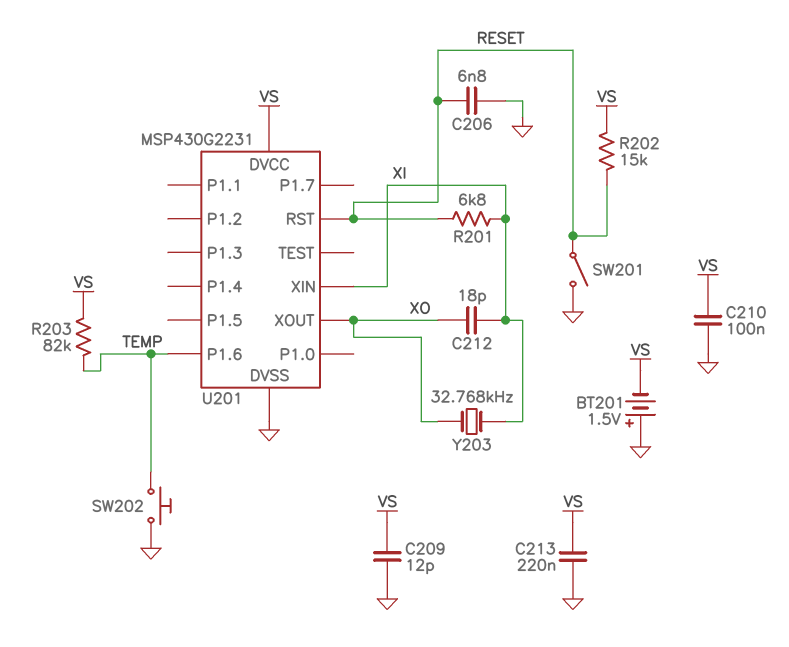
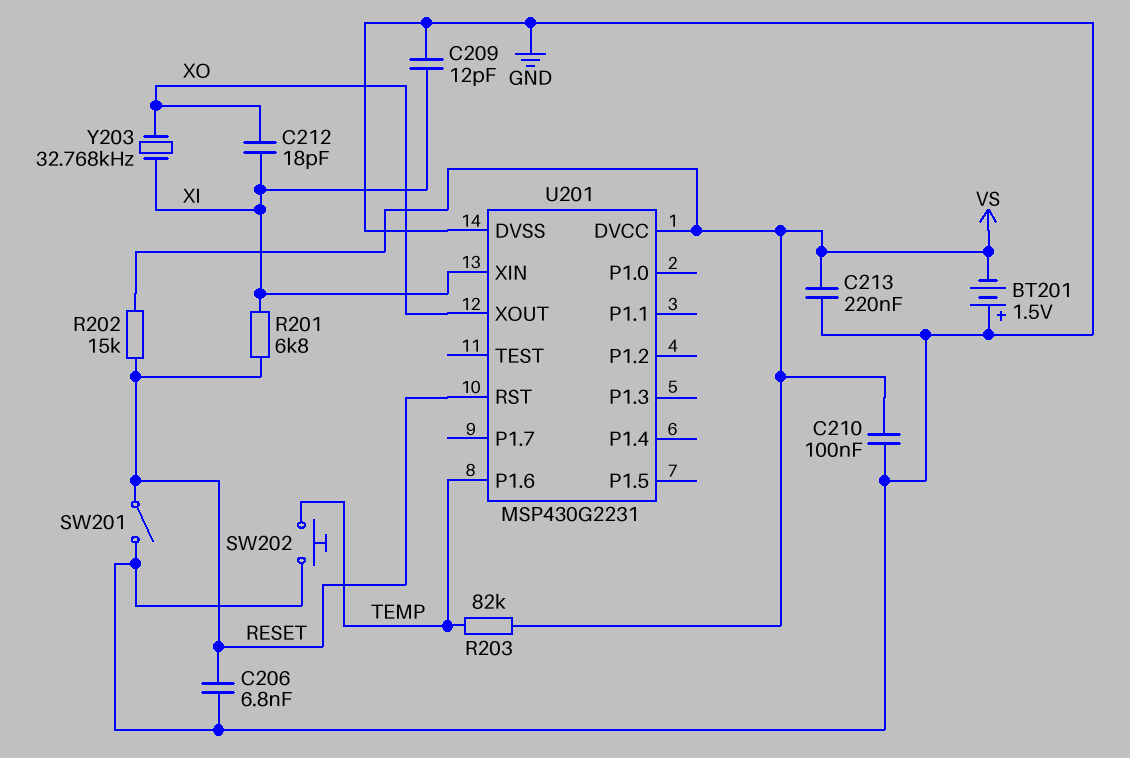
C209: 12pF (GND, VS) -> 12pF (GND, XI)

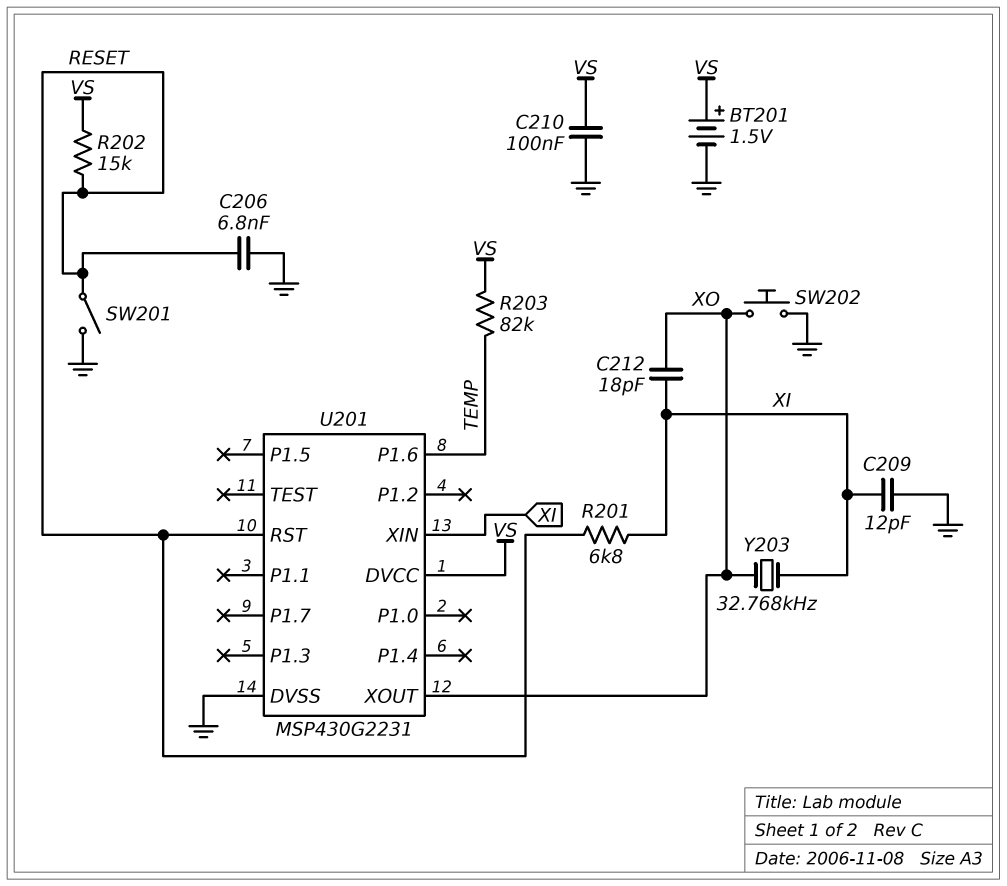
BT201: 1.5V (plus GND, minus VS) -> 1.5V (plus VS, minus GND)
C213: 220nF (GND, VS) -> none
SW202: button (GND, TEMP) -> button (GND, XO)

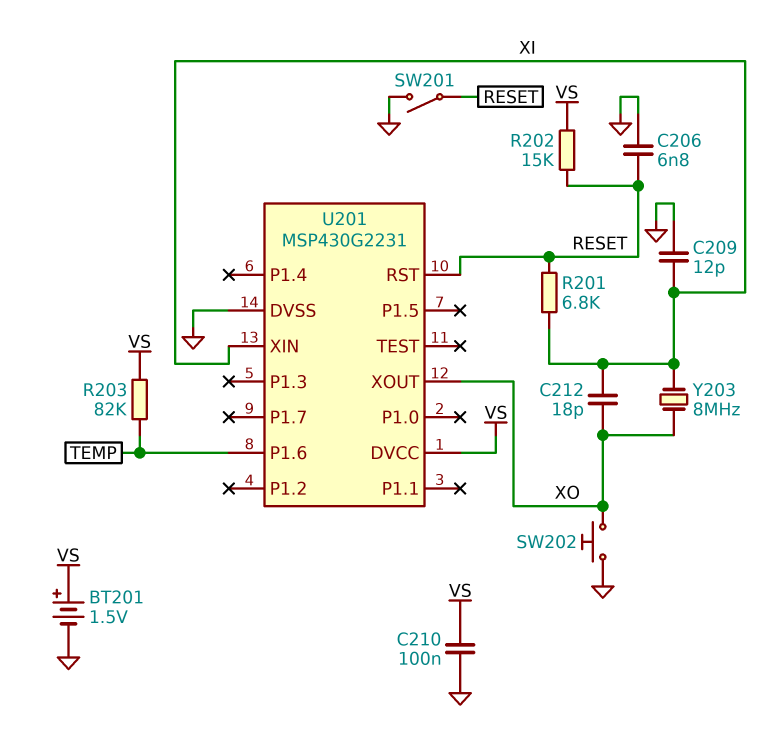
Y203: 32.768kHz (XI, XO) -> 8MHz (XI, XO)

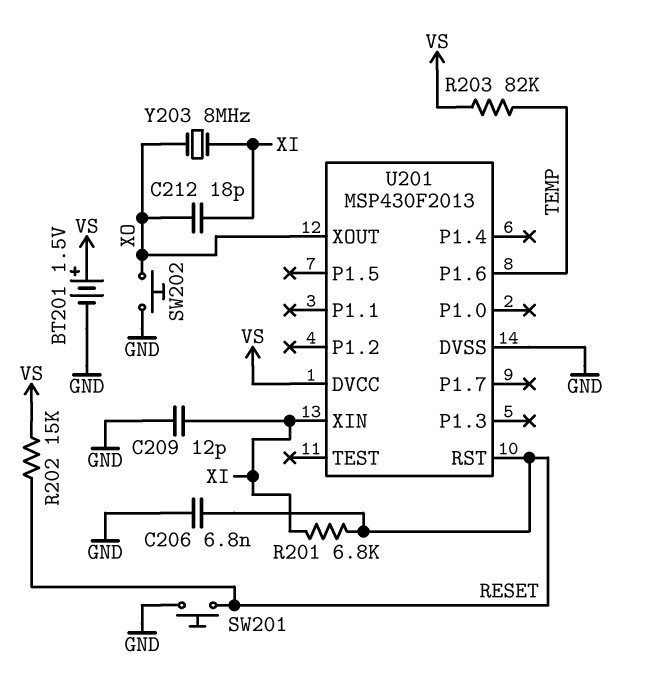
C210: 100nF (GND, VS) -> none
SW201: switch (GND, RESET) -> button (GND, RESET)
U201: MSP430G2231 -> MSP430F2013

